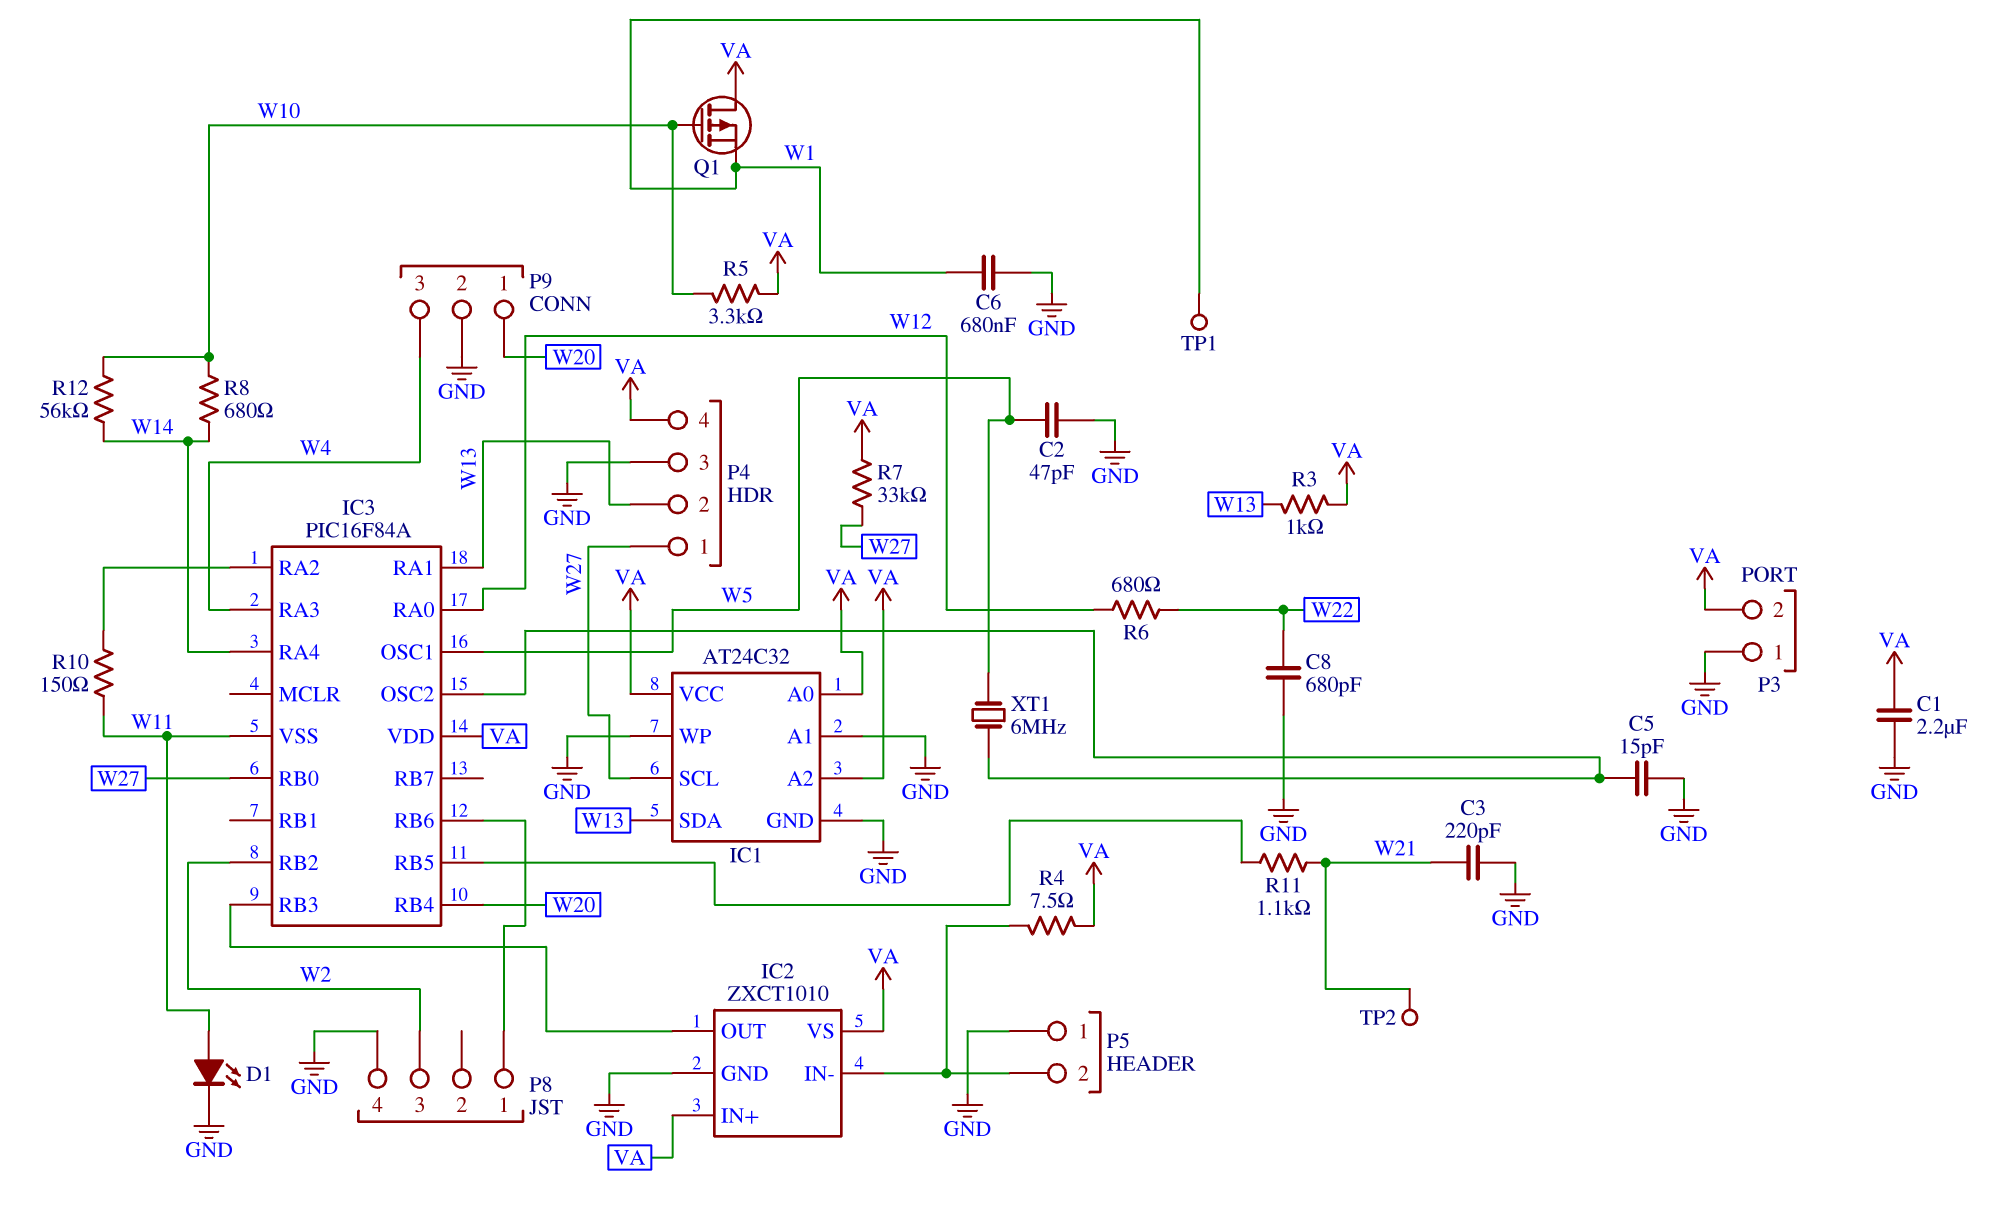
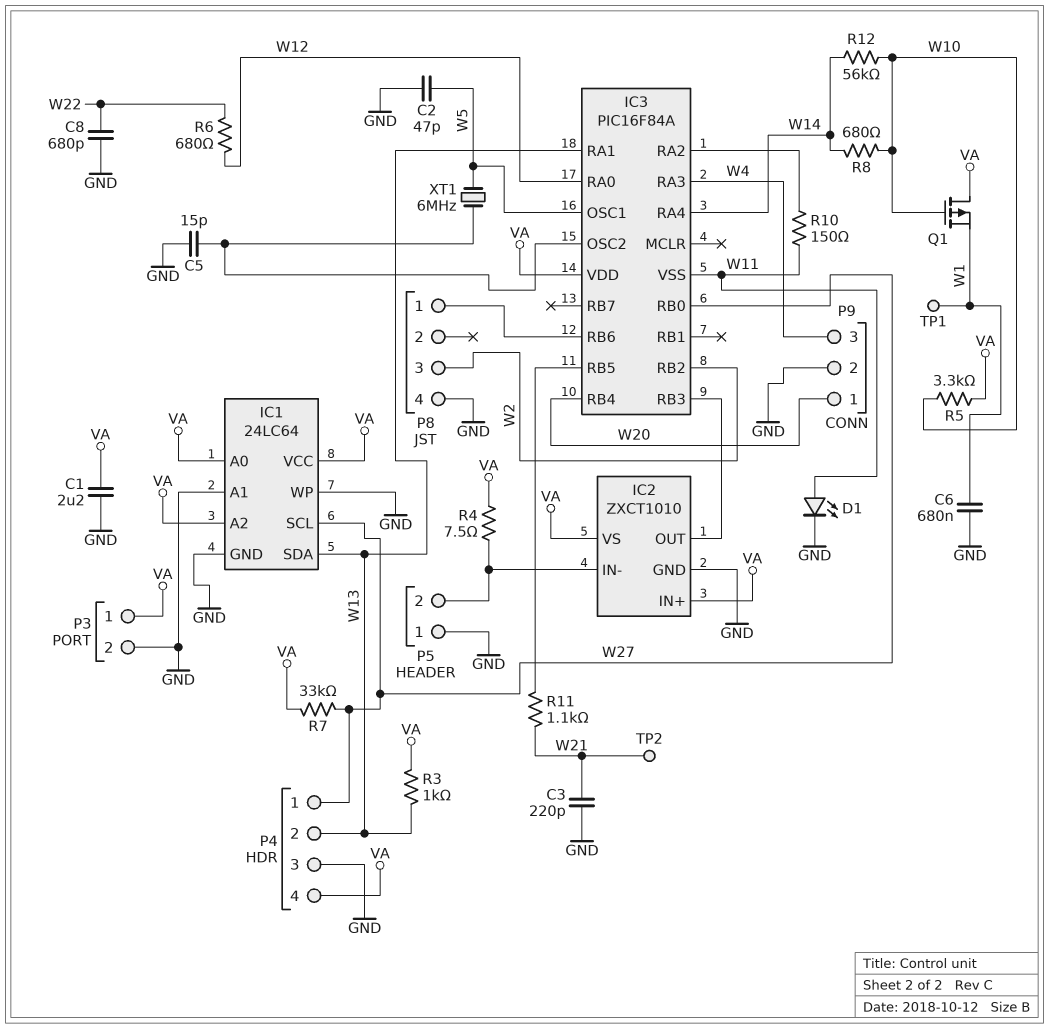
IC1: AT24C32 -> 24LC64
P3 pin 1: GND -> VA
P3 pin 2: VA -> GND

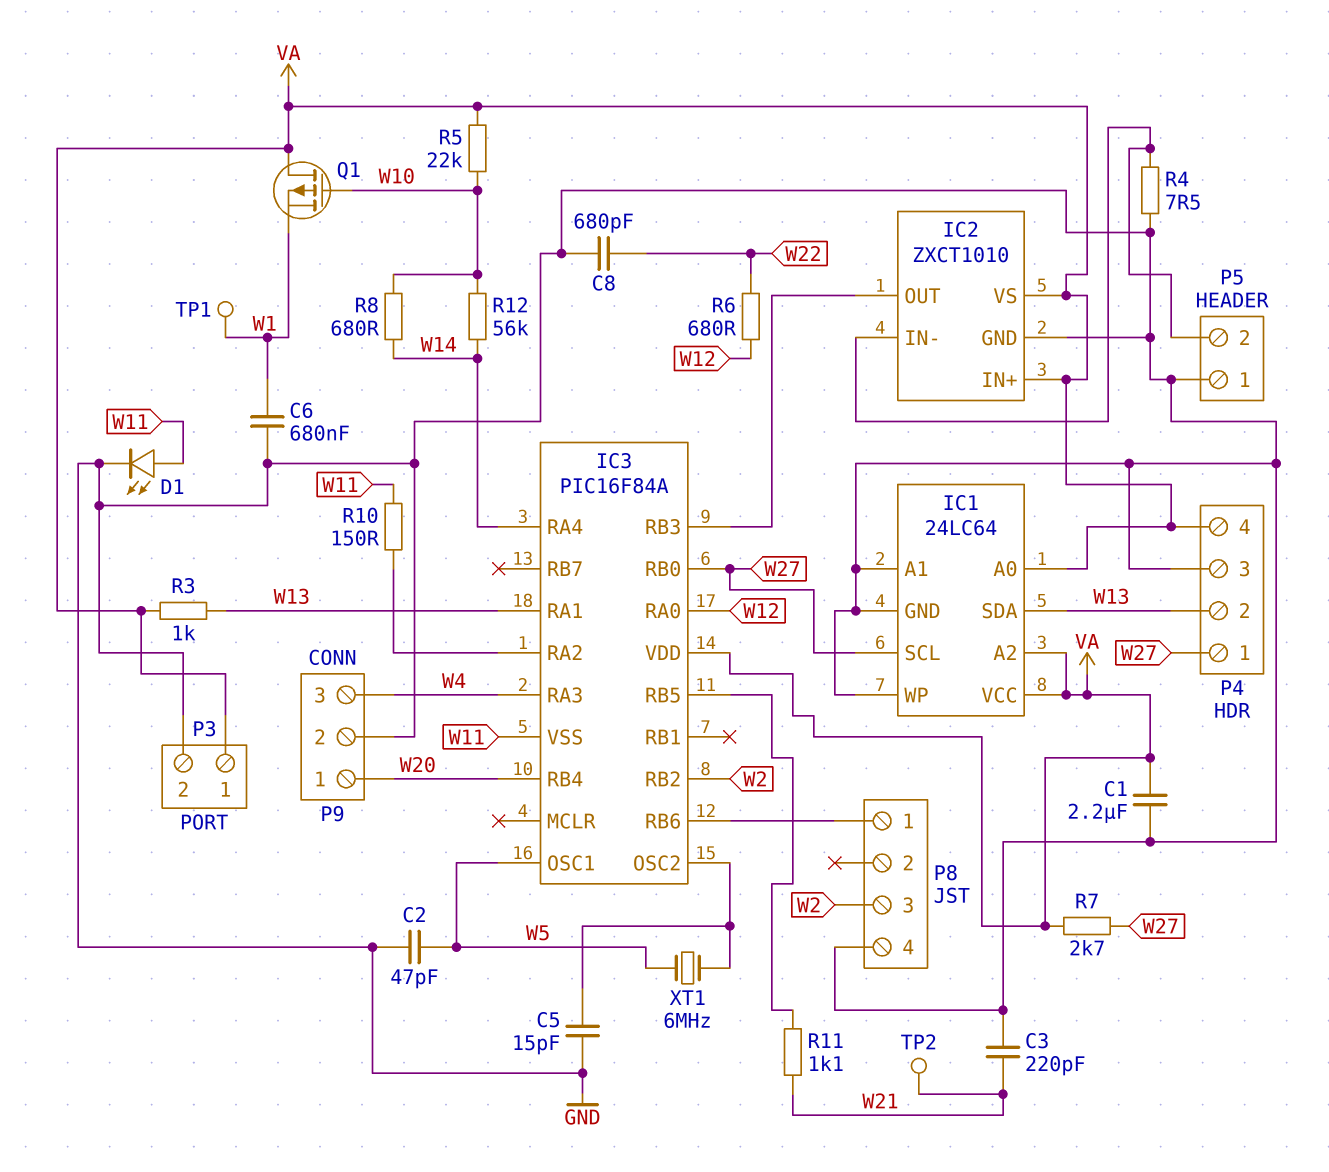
R4: 7.5 (IC2/IN-, VA) -> 7.5 (GND, IC2/IN-)
R5: 3.3k (VA, W10) -> 22k (VA, W10)
R7: 33k (VA, W27) -> 2.7k (VA, W27)

